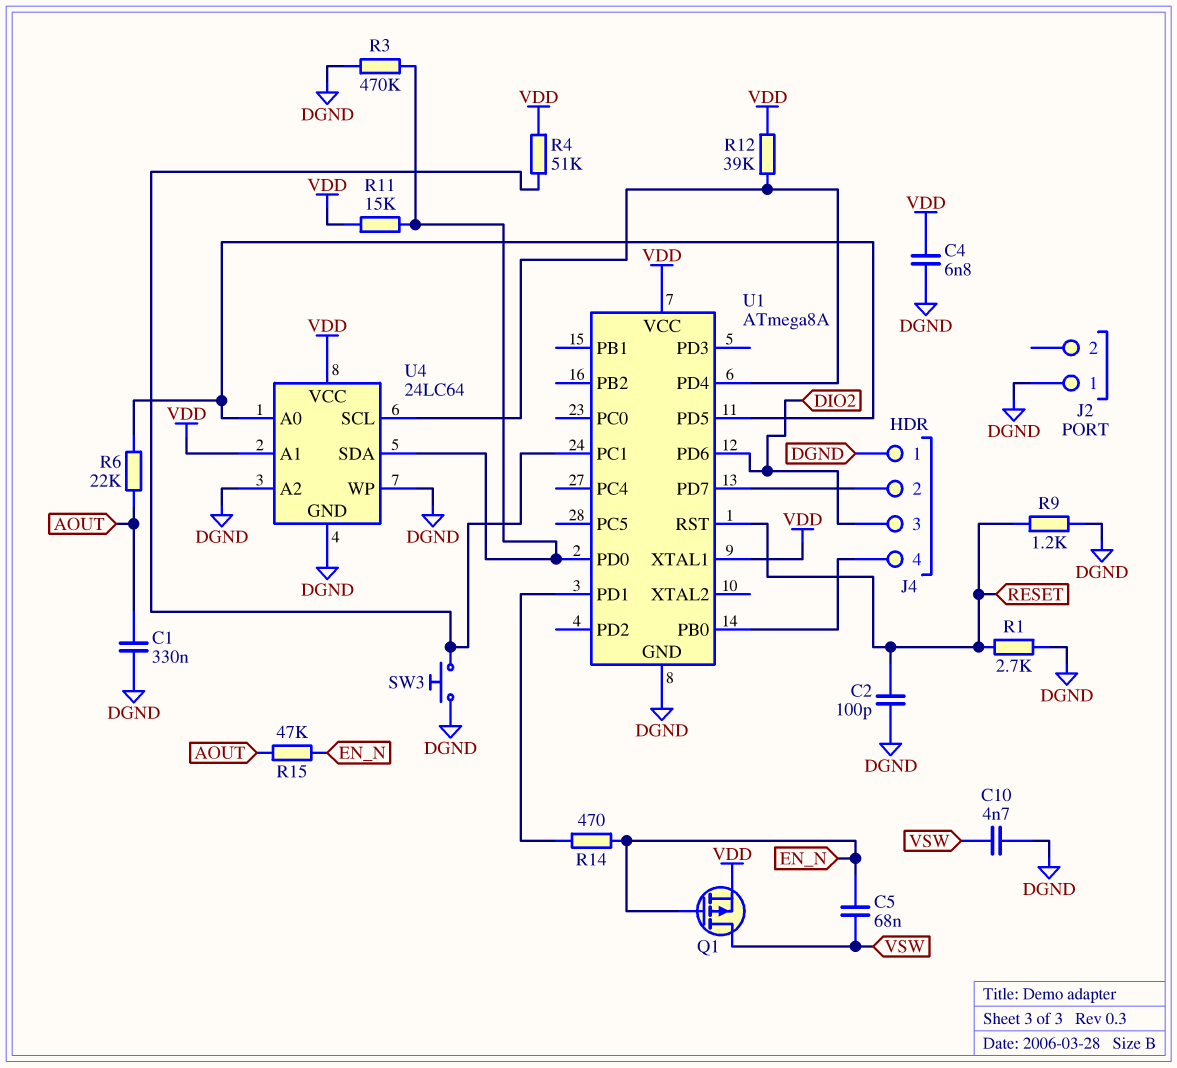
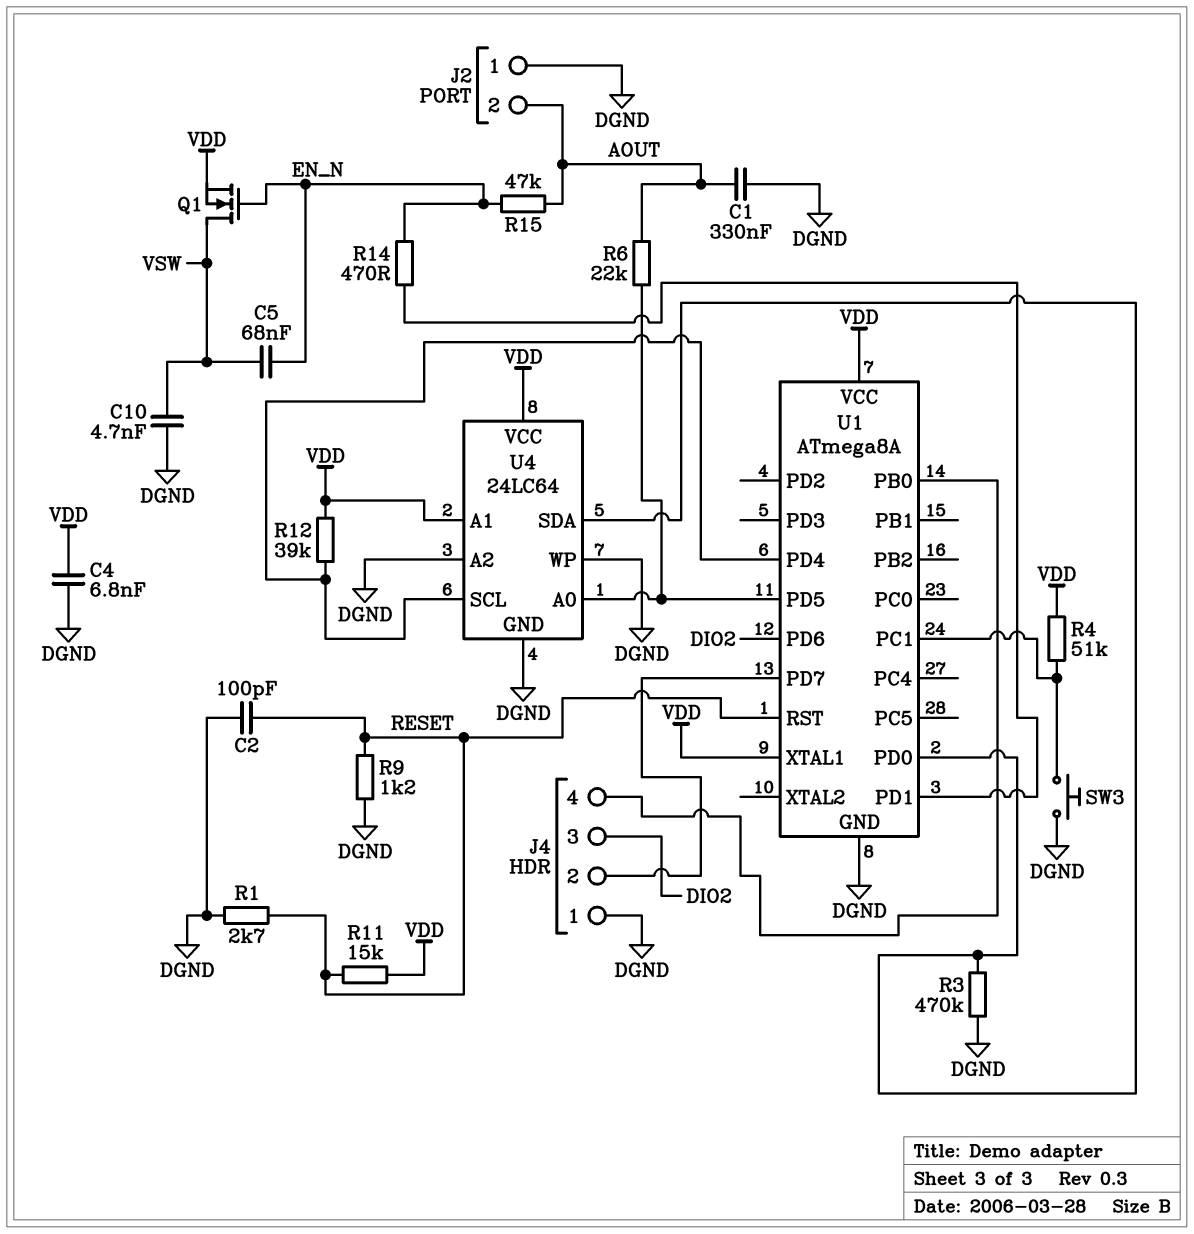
J2 pin 2: none -> AOUT
Q1: PMOS (G EN_N, D VSW, S VDD) -> NMOS (G EN_N, D VSW, S VDD)
R11: 15k (U1/PD0, VDD) -> 15k (RESET, VDD)

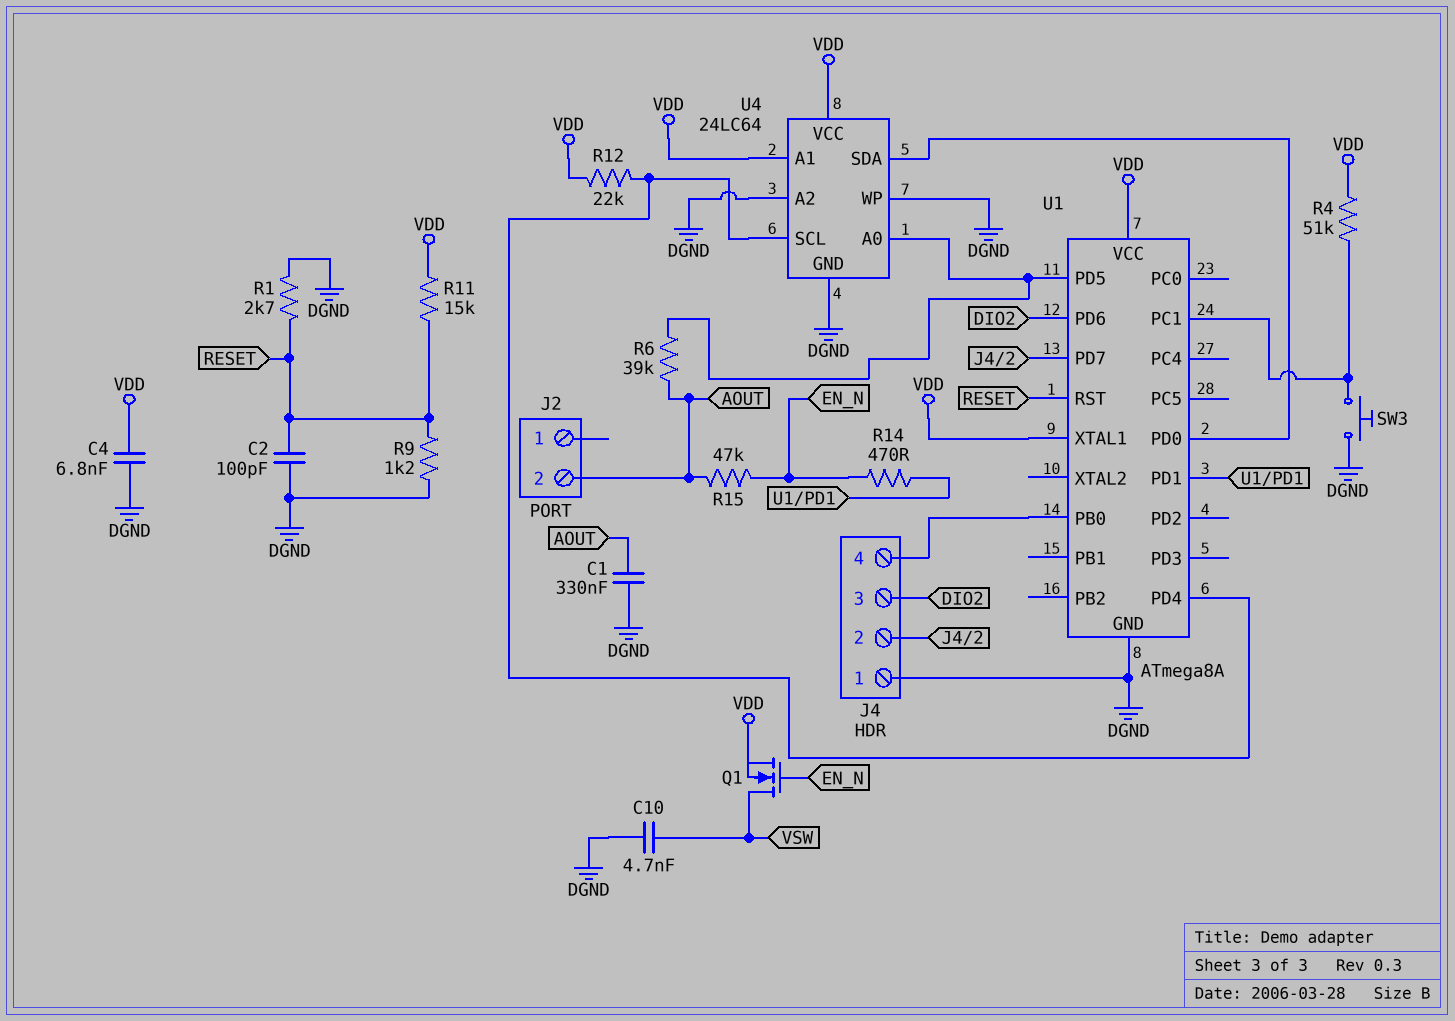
C5: 68nF (EN_N, VSW) -> none
J2 pin 1: DGND -> none
R3: 470k (DGND, U1/PD0) -> none
R6: 22k (AOUT, U1/PD5) -> 39k (AOUT, U1/PD5)
R12: 39k (U1/PD4, VDD) -> 22k (U1/PD4, VDD)

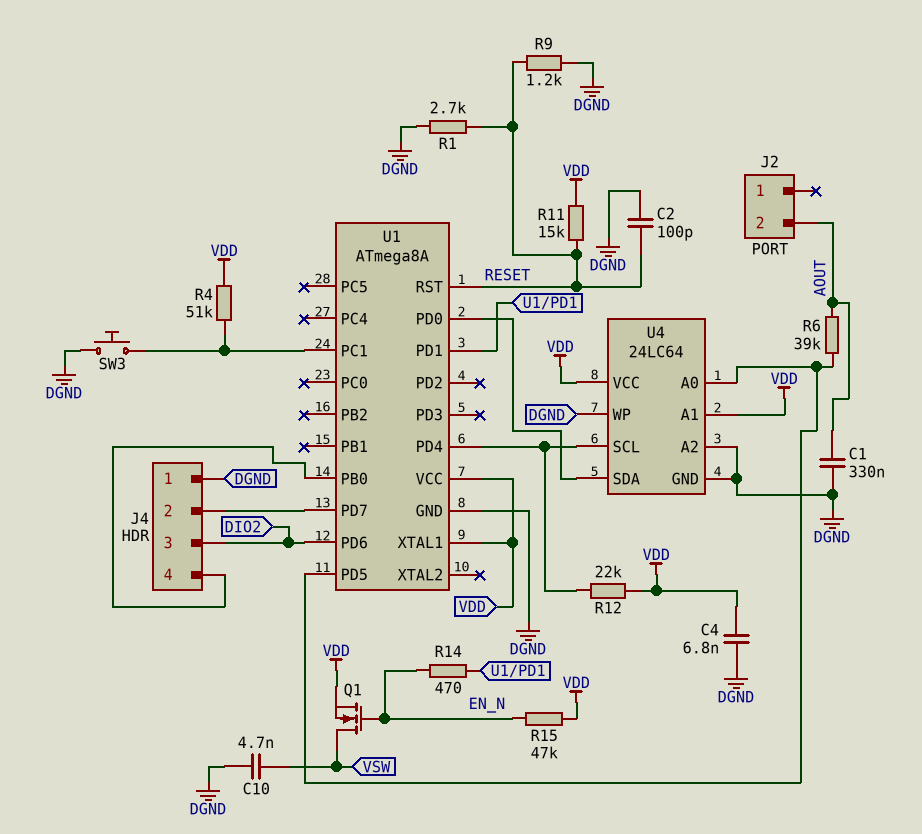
R15: 47k (AOUT, EN_N) -> 47k (EN_N, VDD)

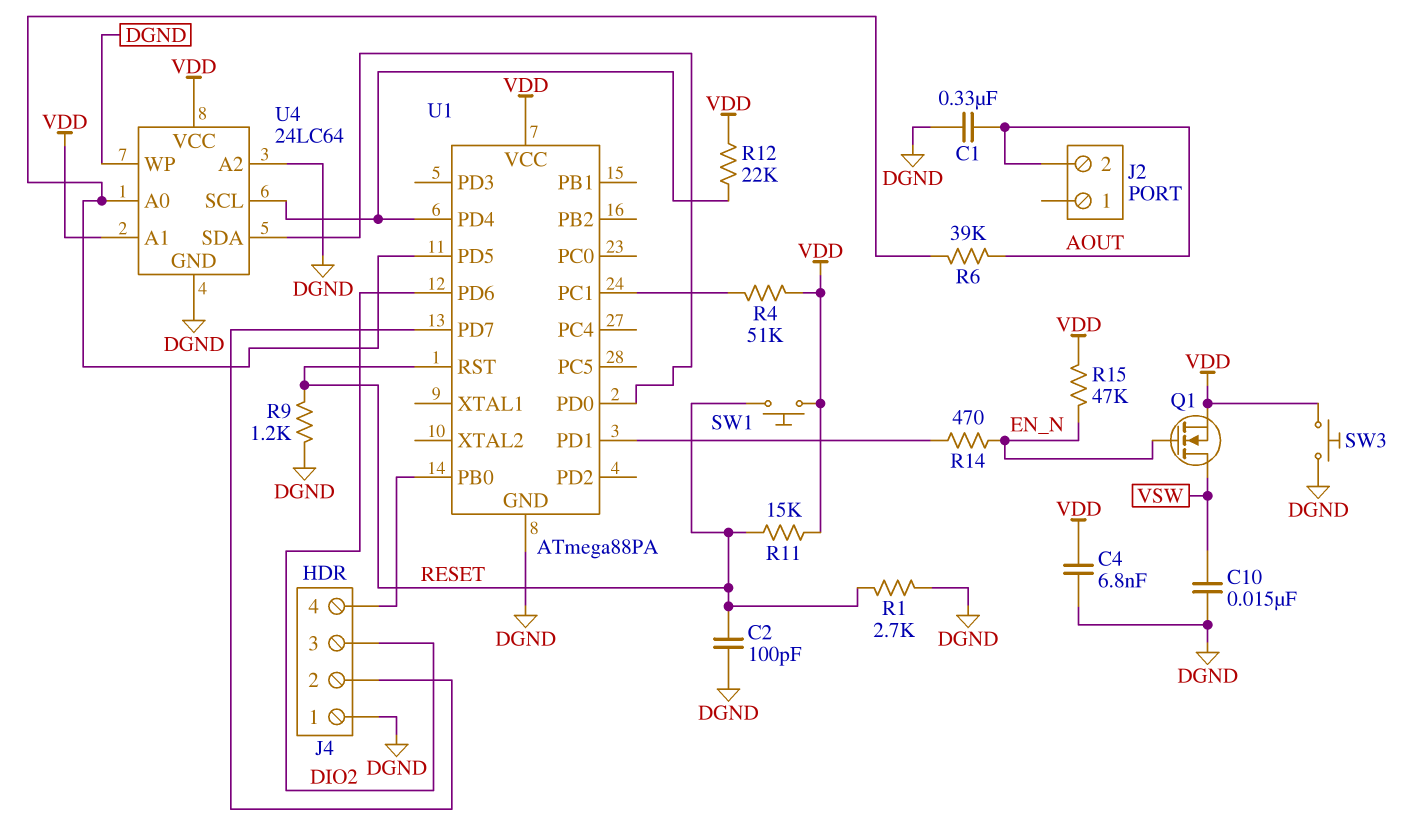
C10: 4.7nF (DGND, VSW) -> 15nF (DGND, VSW)
SW1: none -> button (RESET, VDD)
SW3: button (DGND, U1/PC1) -> button (DGND, VDD)
U1: ATmega8A -> ATmega88PA
U1 pin XTAL1: VDD -> none

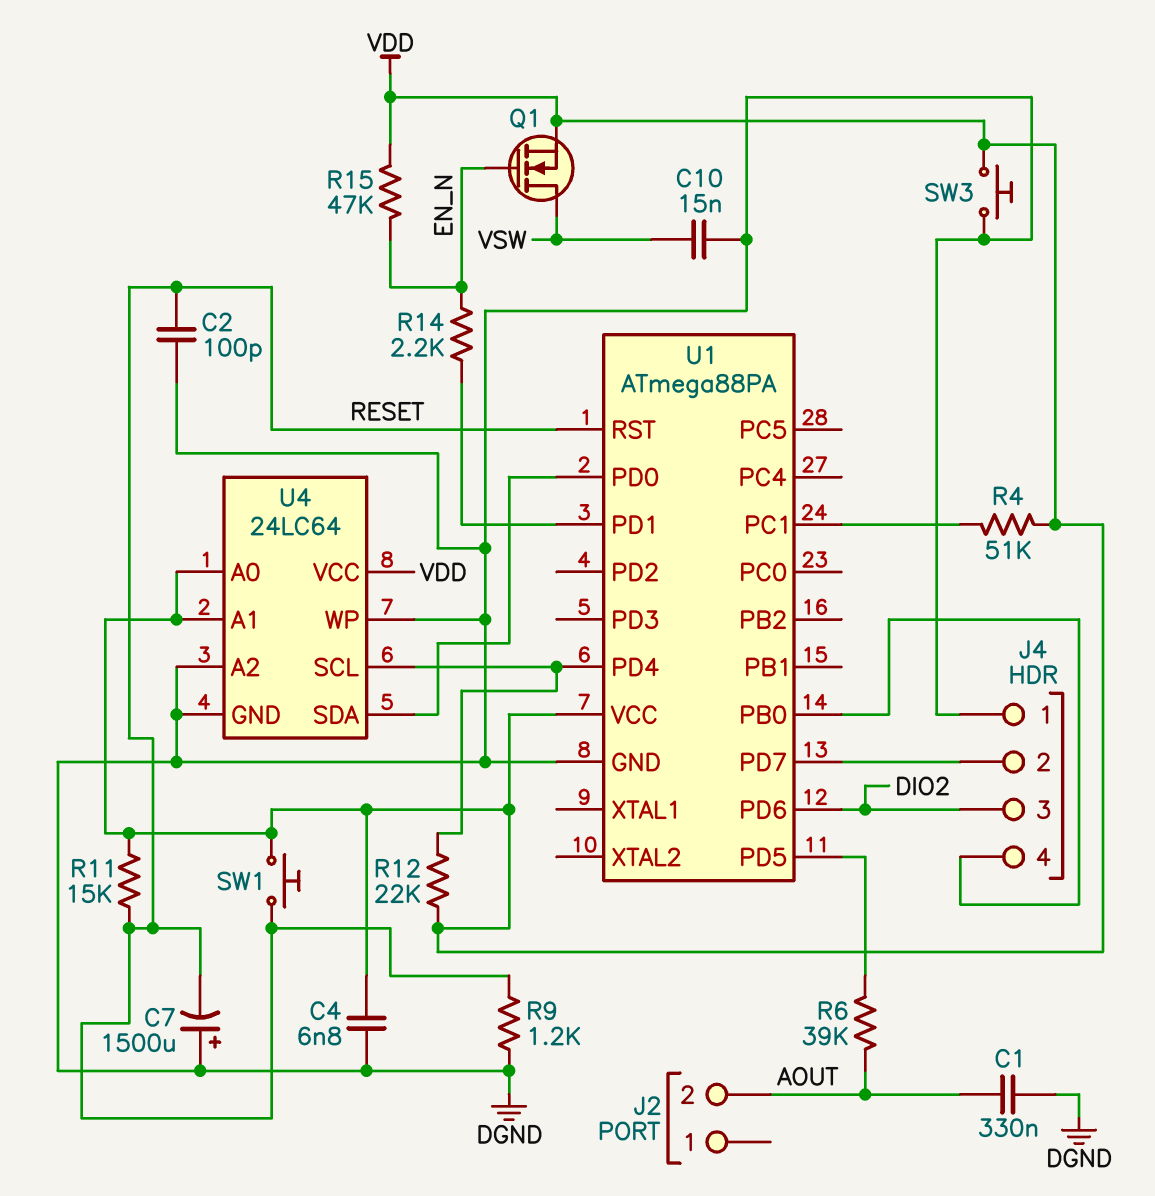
C7: none -> 1500uF (plus DGND, minus RESET)
R1: 2.7k (DGND, RESET) -> none
R14: 470 (EN_N, U1/PD1) -> 2.2k (EN_N, U1/PD1)
U4 pin A0: U1/PD5 -> VDD

